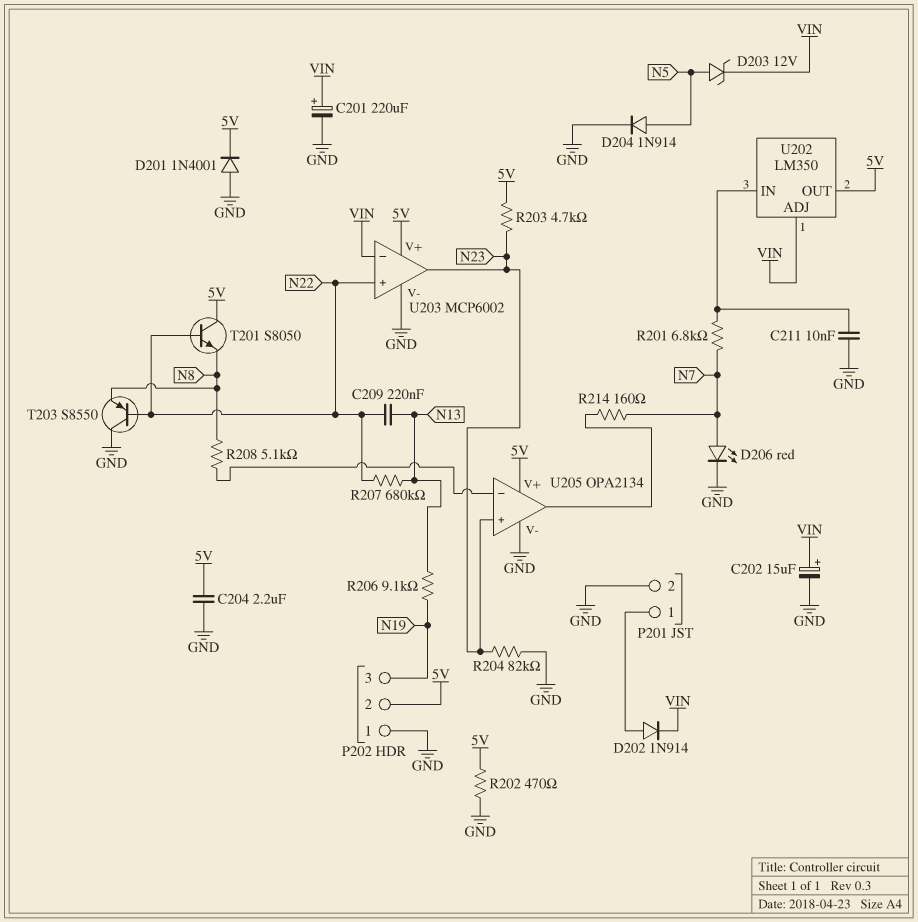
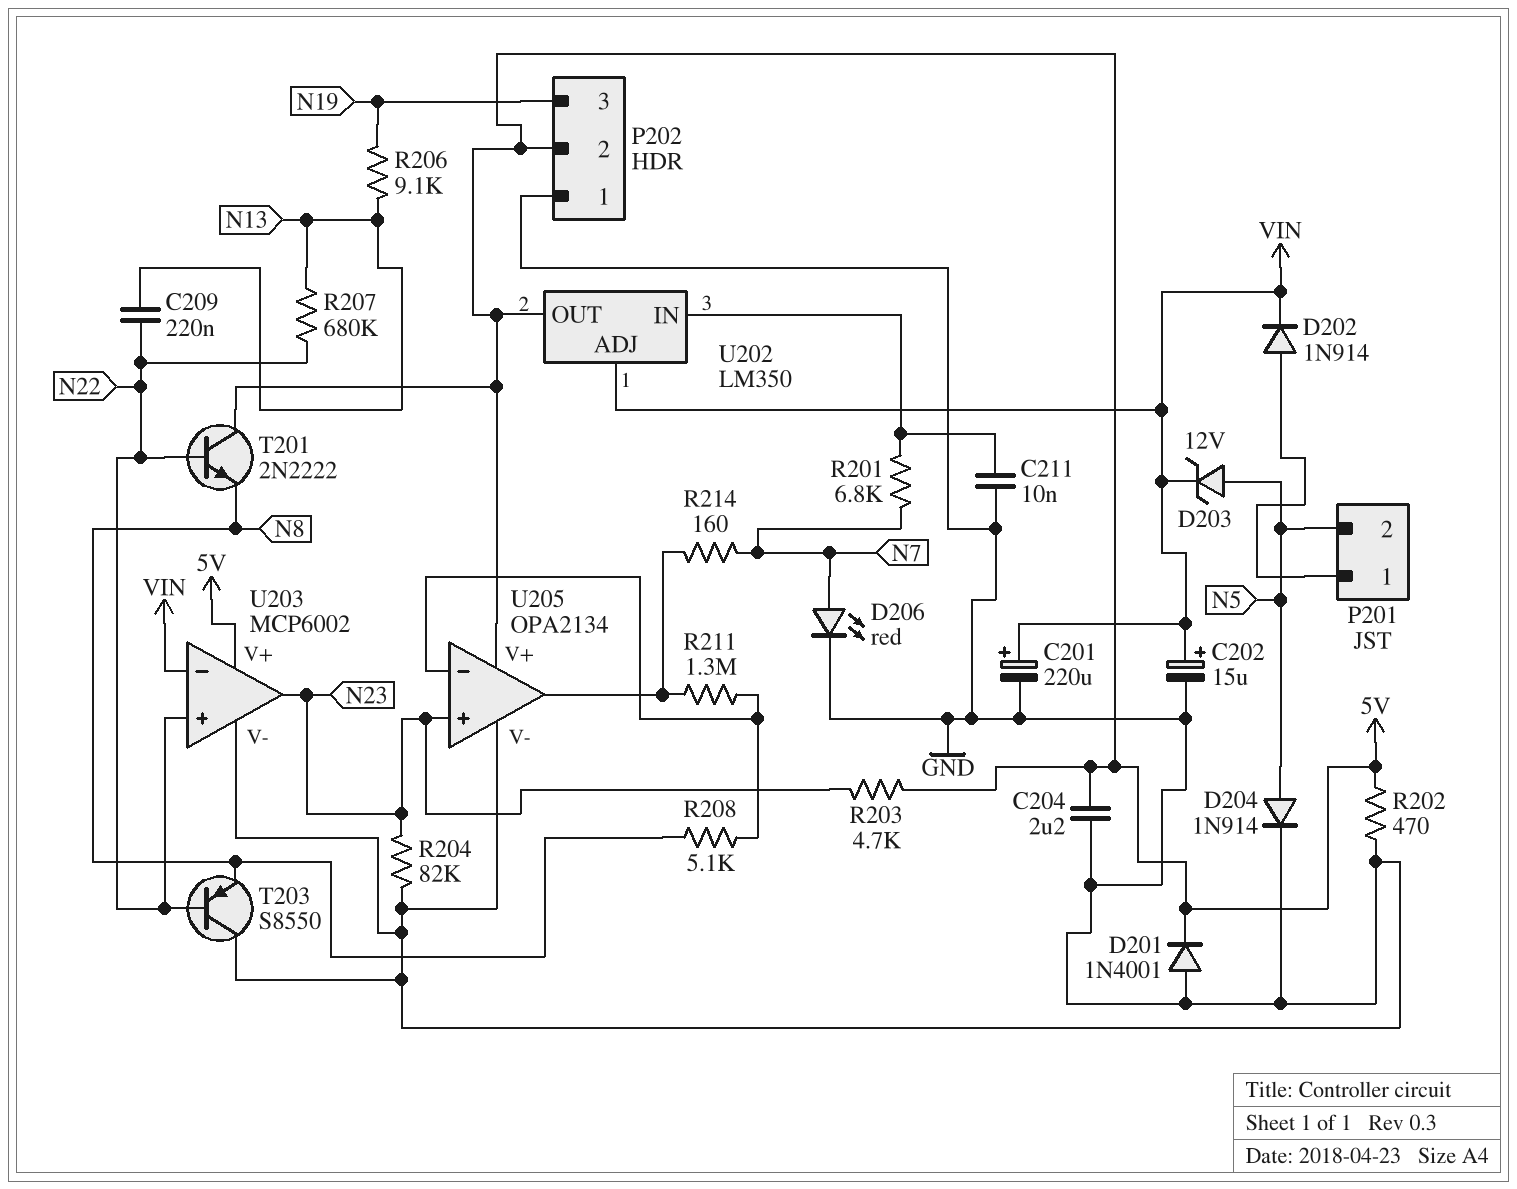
P201 pin 2: GND -> N5
R211: none -> 1.3M (U205/in-, U205/out)
T201: NPN S8050 (B N22, C 5V, E N8) -> NPN 2N2222 (B N22, C 5V, E N8)

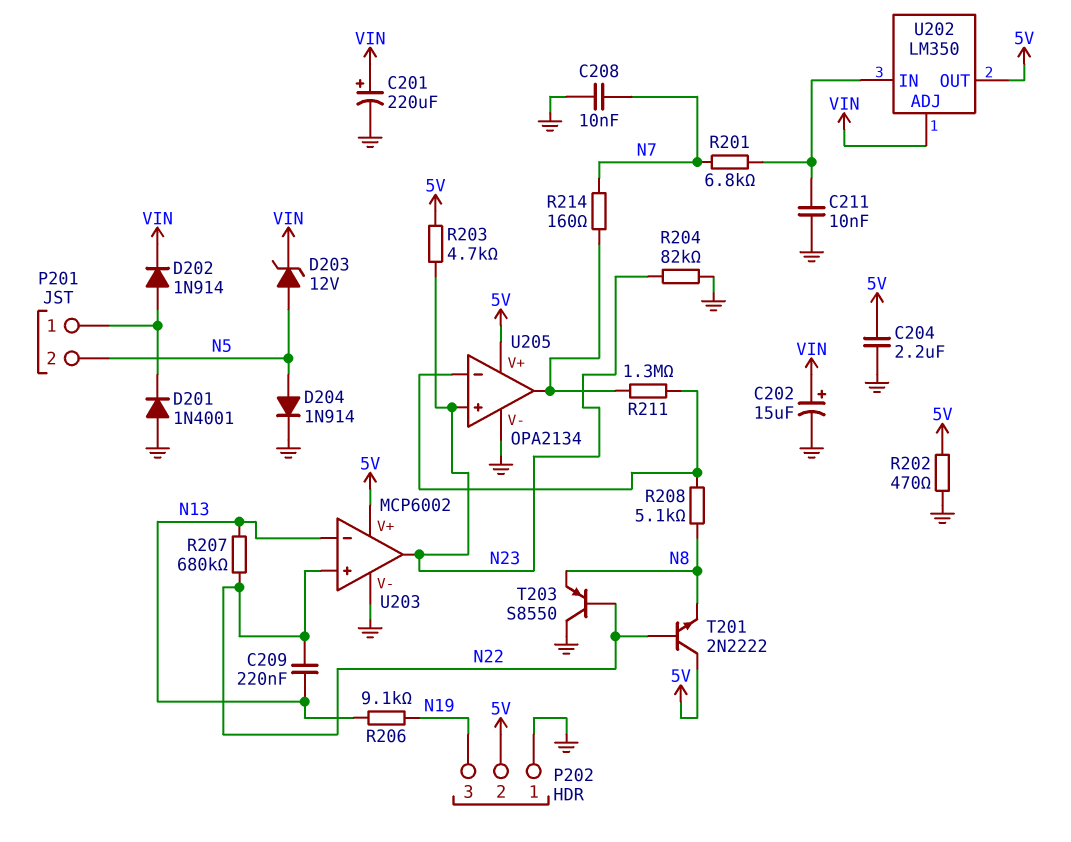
C208: none -> 10nF (GND, N7)
D201: diode 1N4001 (A GND, K 5V) -> diode 1N4001 (A GND, K P201/1)
D206: LED red (A N7, K GND) -> none
U203 pin in-: VIN -> N13

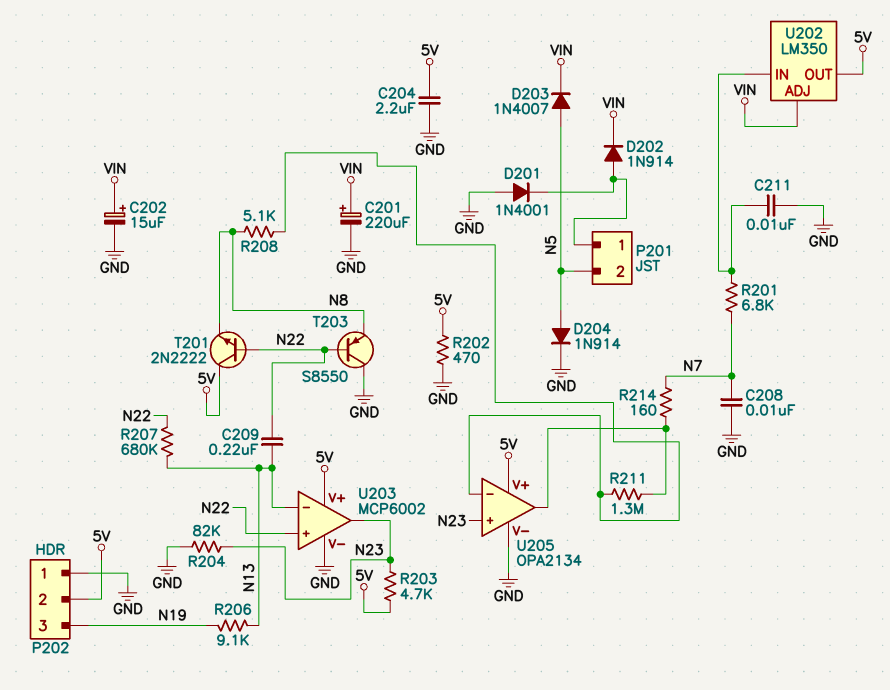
D203: zener 12V (A N5, K VIN) -> diode 1N4007 (A N5, K VIN)

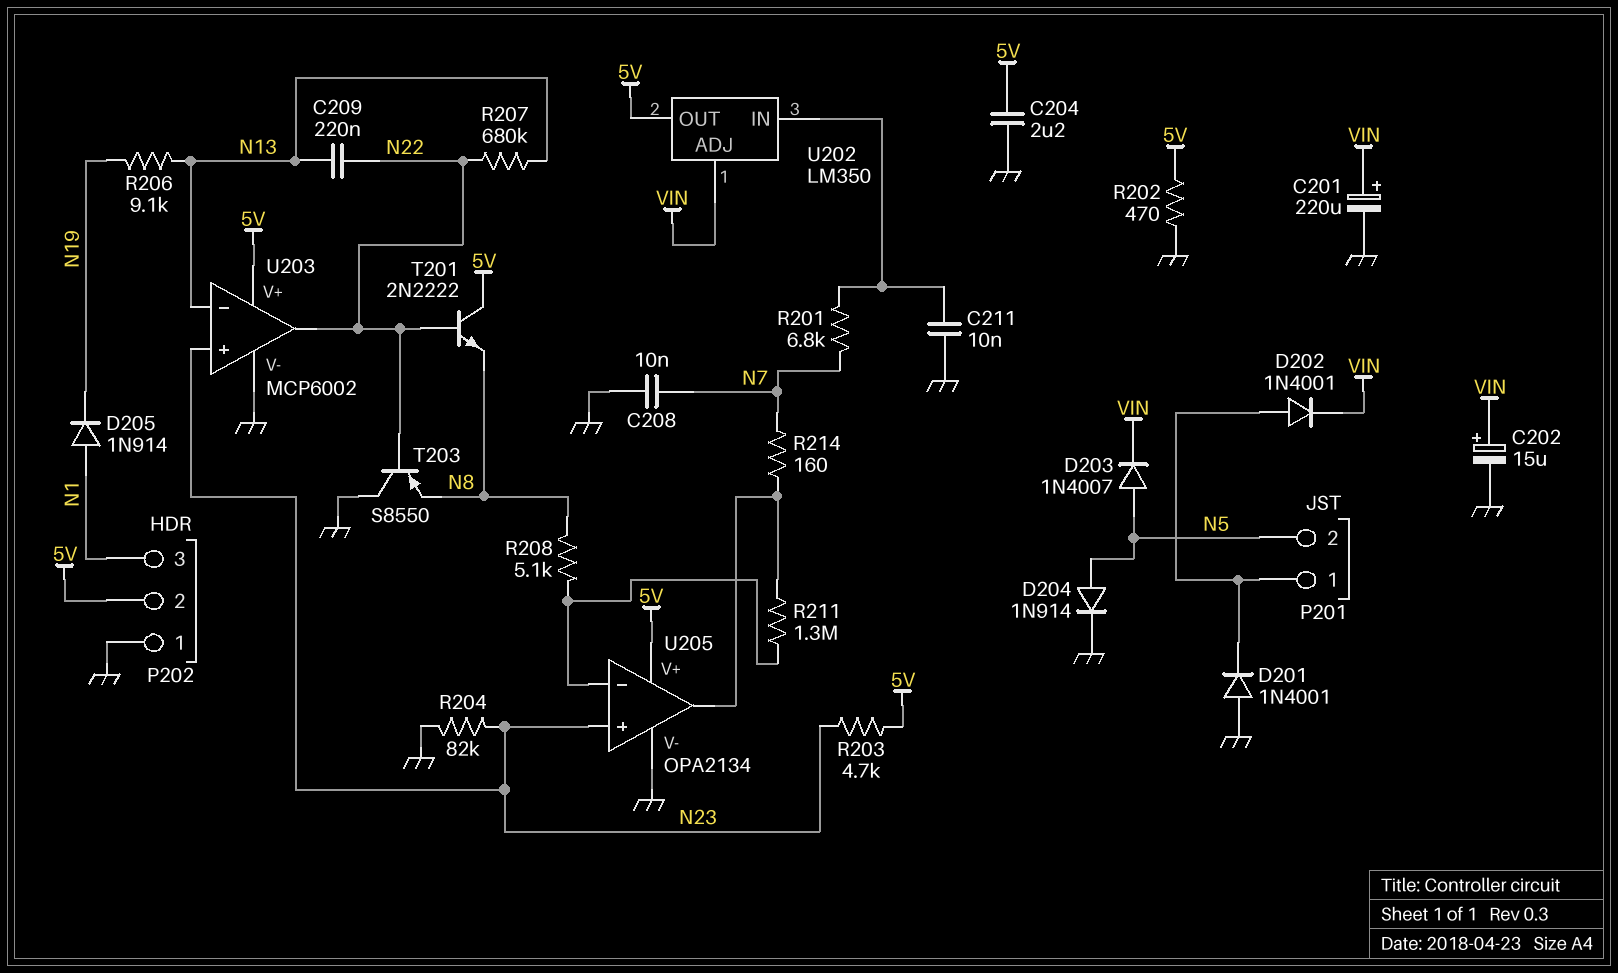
D202: diode 1N914 (A P201/1, K VIN) -> diode 1N4001 (A P201/1, K VIN)
D205: none -> diode 1N914 (A N1, K N19)
P202 pin 3: N19 -> N1
U203 pin in+: N22 -> N23
U203 pin out: N23 -> N22

